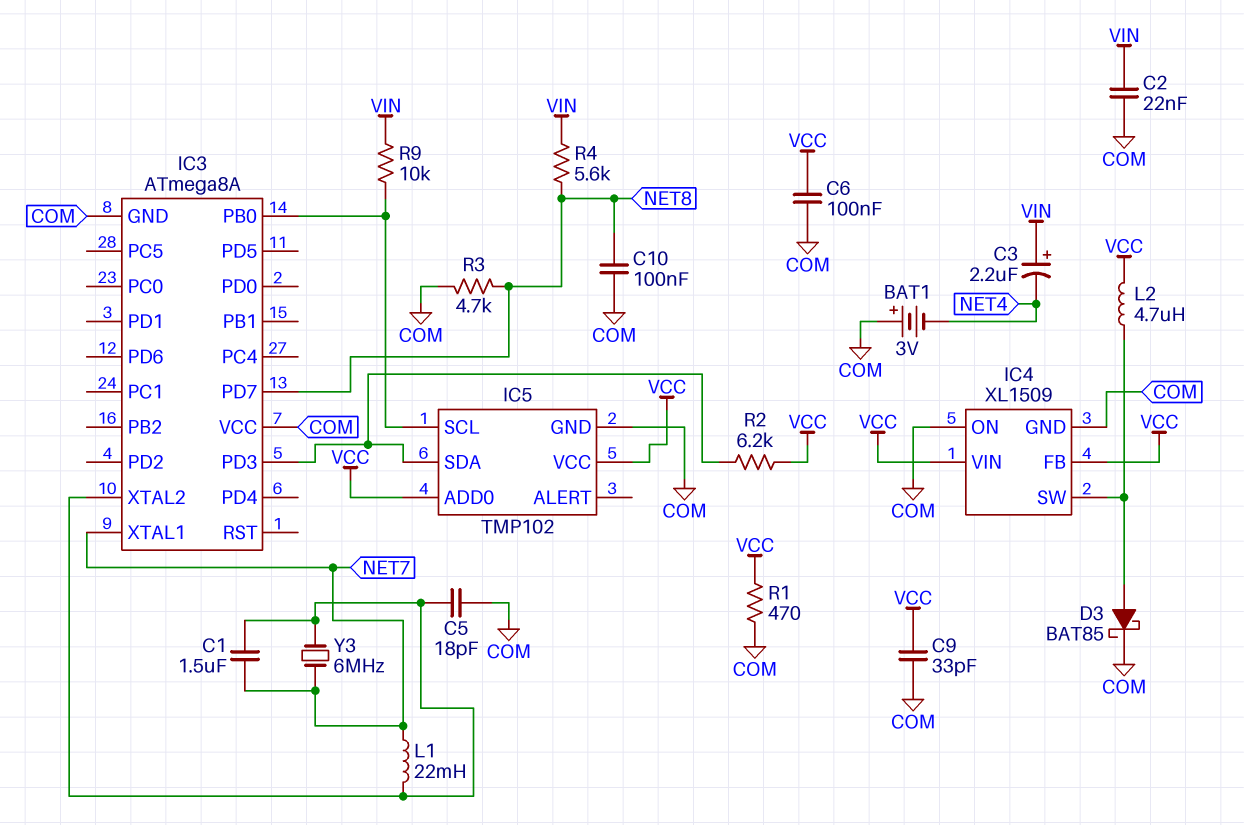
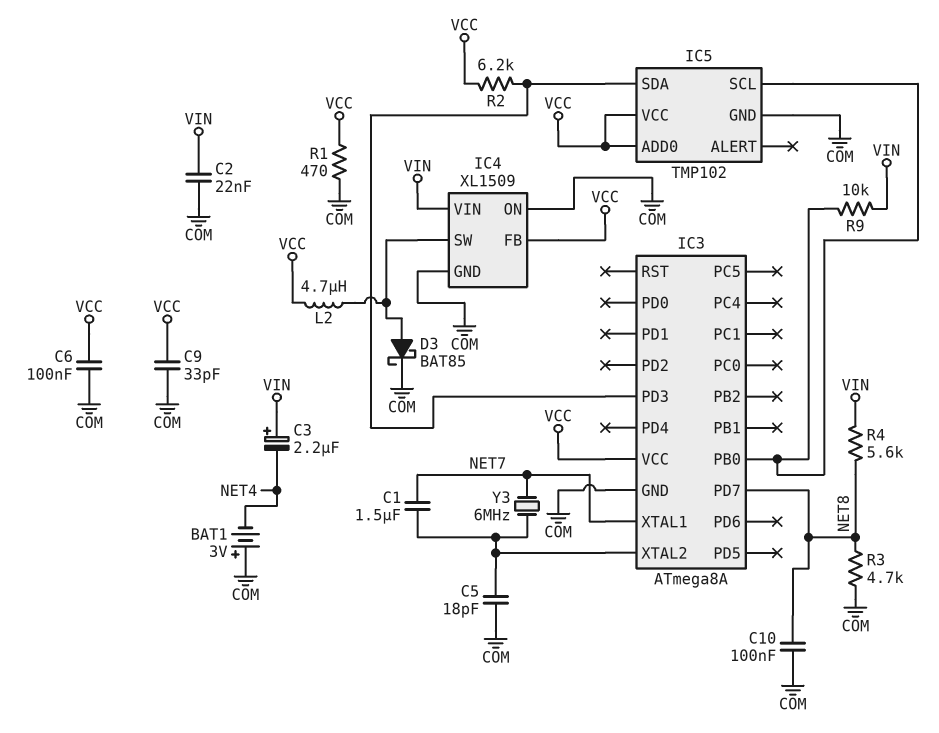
IC3 pin VCC: COM -> VCC
IC4 pin VIN: VCC -> VIN
L1: 22mH (IC3/XTAL2, NET7) -> none

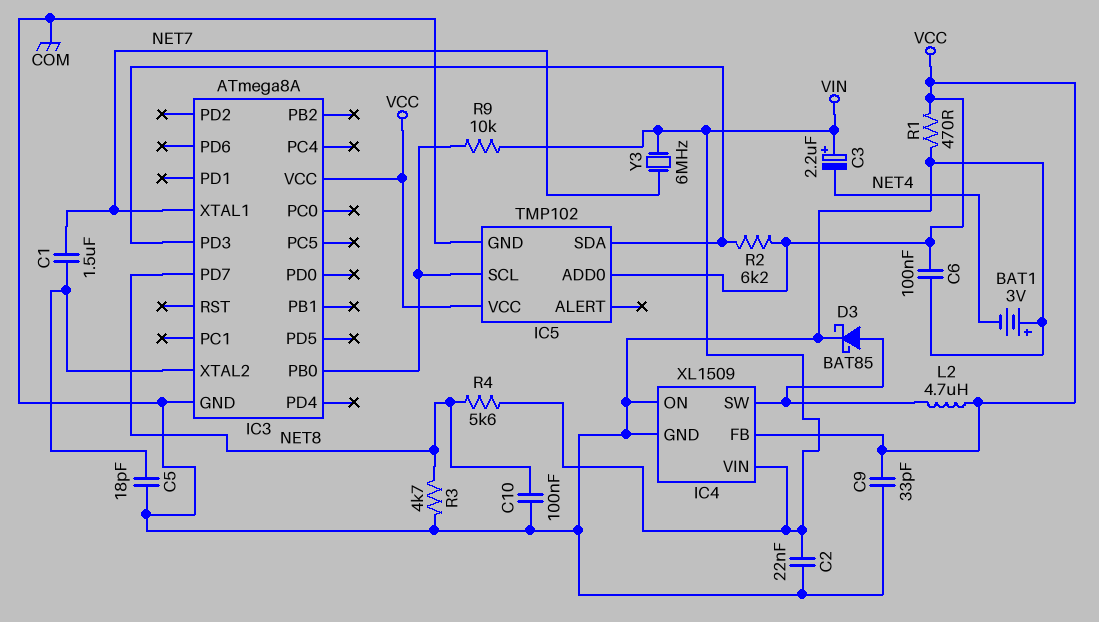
Y3: 6MHz (IC3/XTAL2, NET7) -> 6MHz (NET7, VIN)

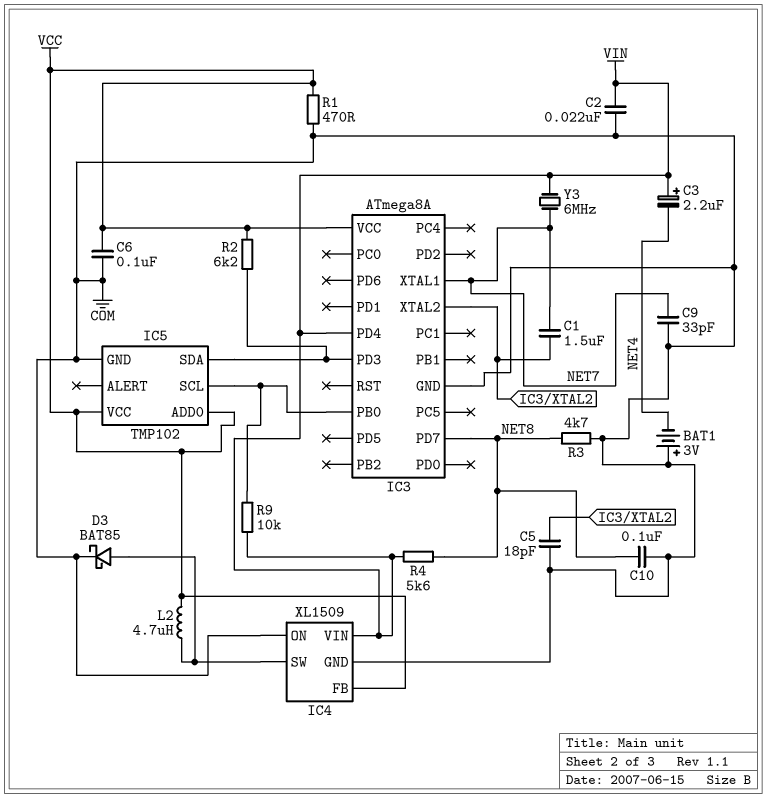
C9: 33pF (COM, VCC) -> 33pF (COM, NET7)
IC3 pin PD4: none -> VIN

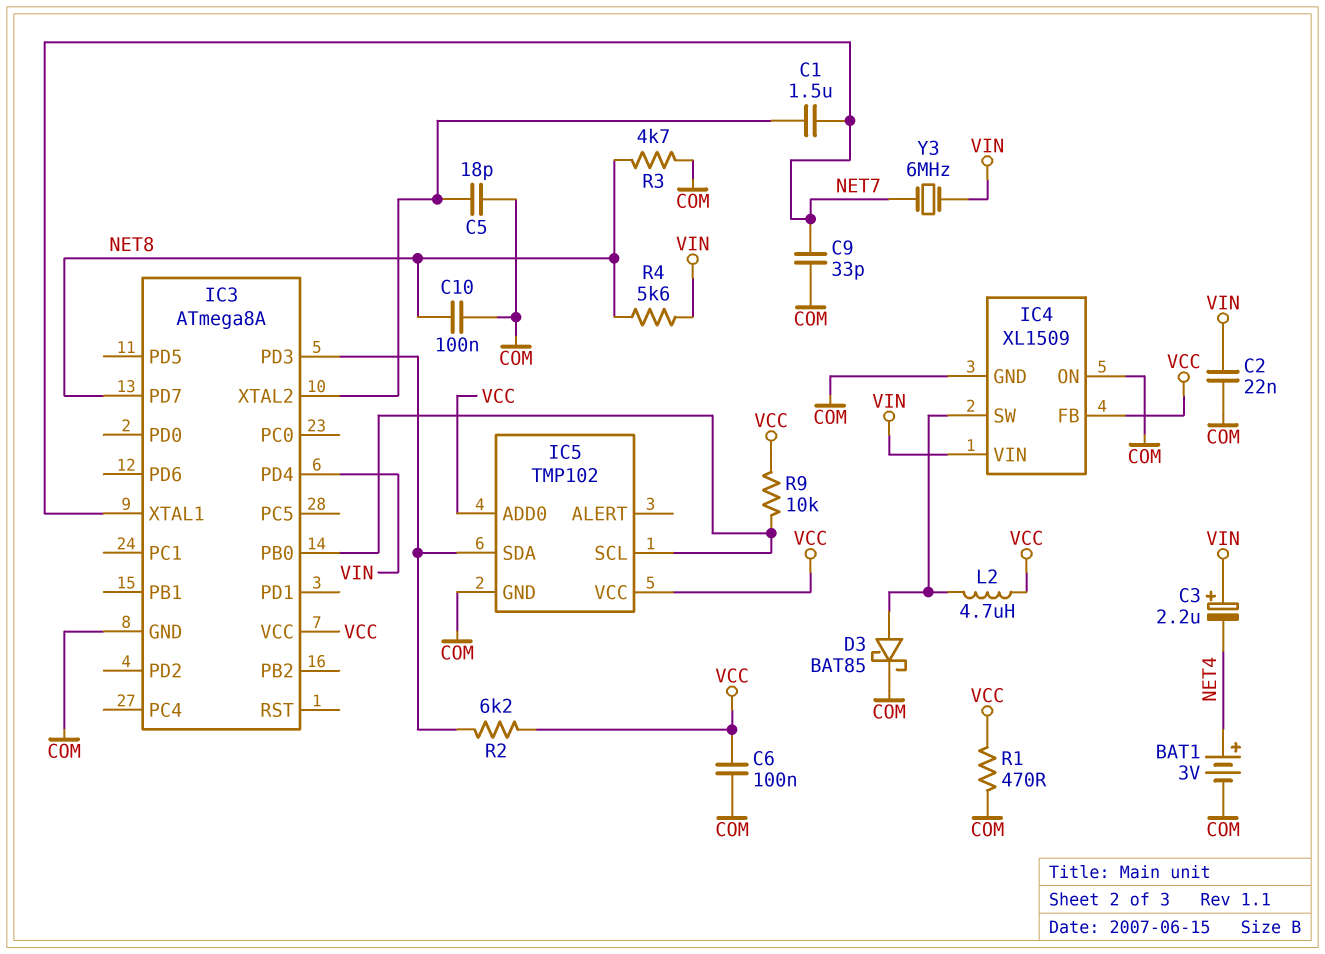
BAT1: 3V (plus COM, minus NET4) -> 3V (plus NET4, minus COM)
R9: 10k (IC3/PB0, VIN) -> 10k (IC3/PB0, VCC)

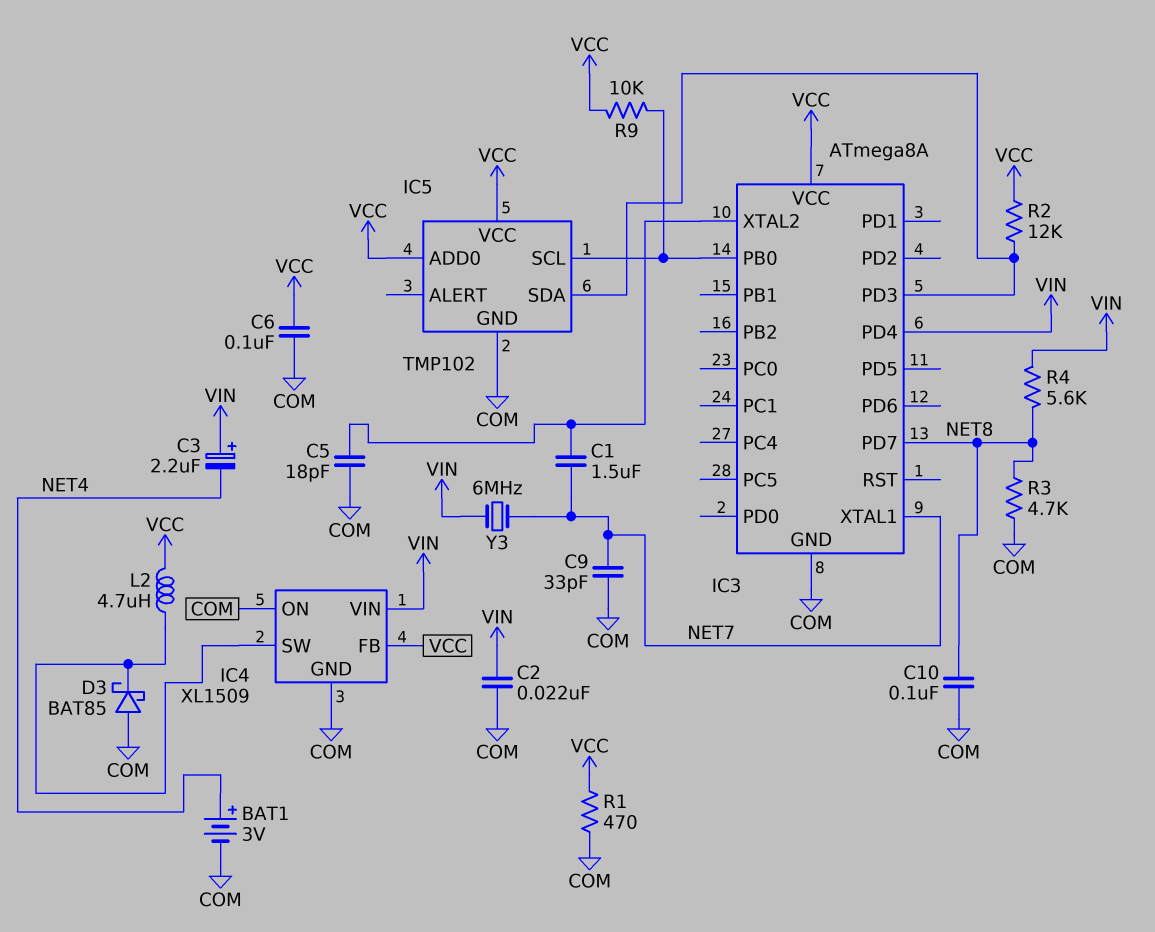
D3: schottky BAT85 (A IC4/SW, K COM) -> schottky BAT85 (A COM, K IC4/SW)
R2: 6.2k (IC3/PD3, VCC) -> 12k (IC3/PD3, VCC)

